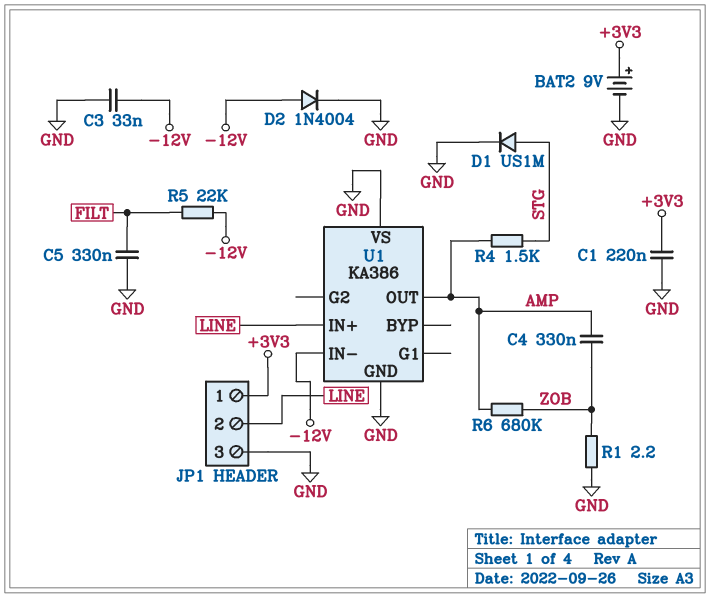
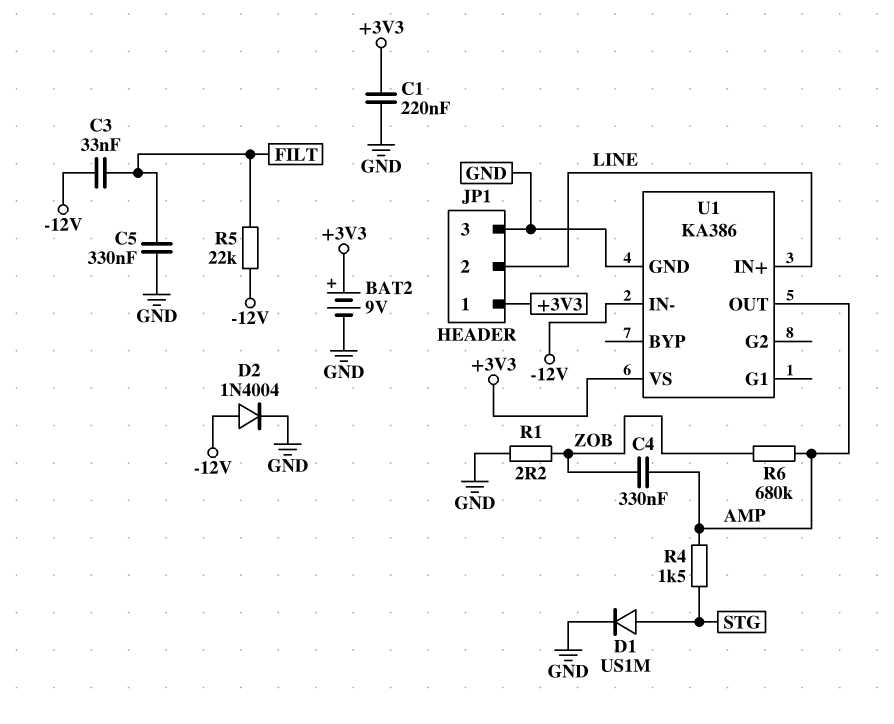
C3: 33nF (-12V, GND) -> 33nF (-12V, FILT)
U1 pin VS: GND -> +3V3

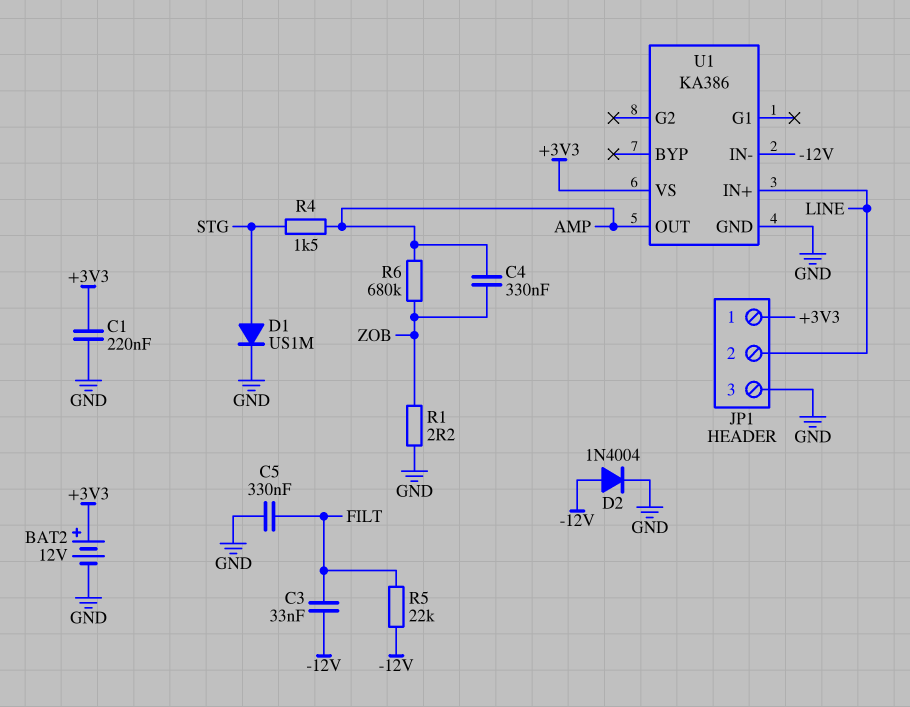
BAT2: 9V (plus +3V3, minus GND) -> 12V (plus +3V3, minus GND)

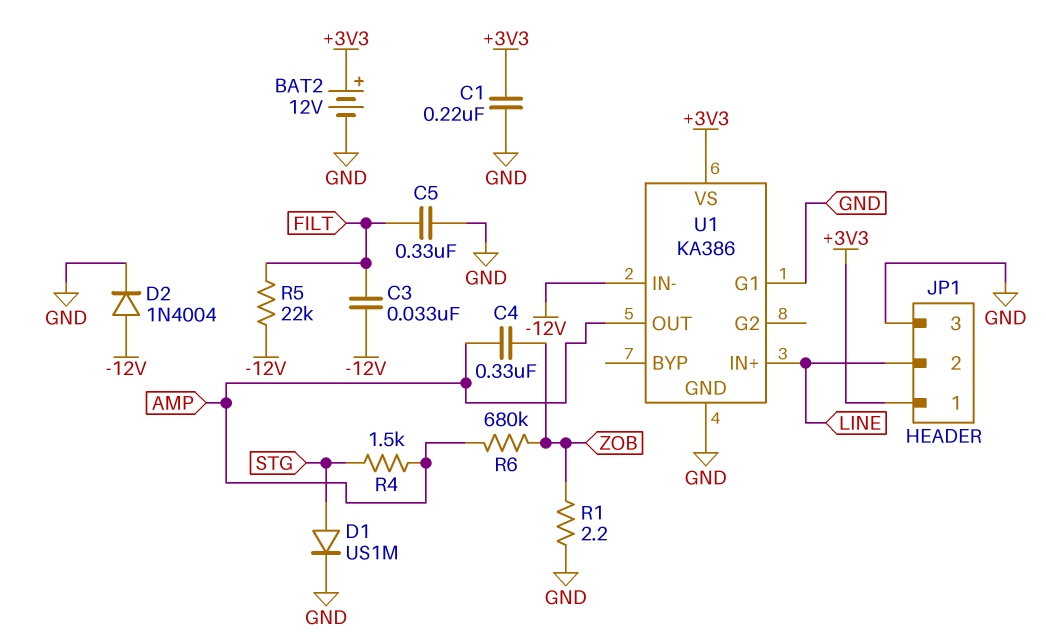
U1 pin G1: none -> GND

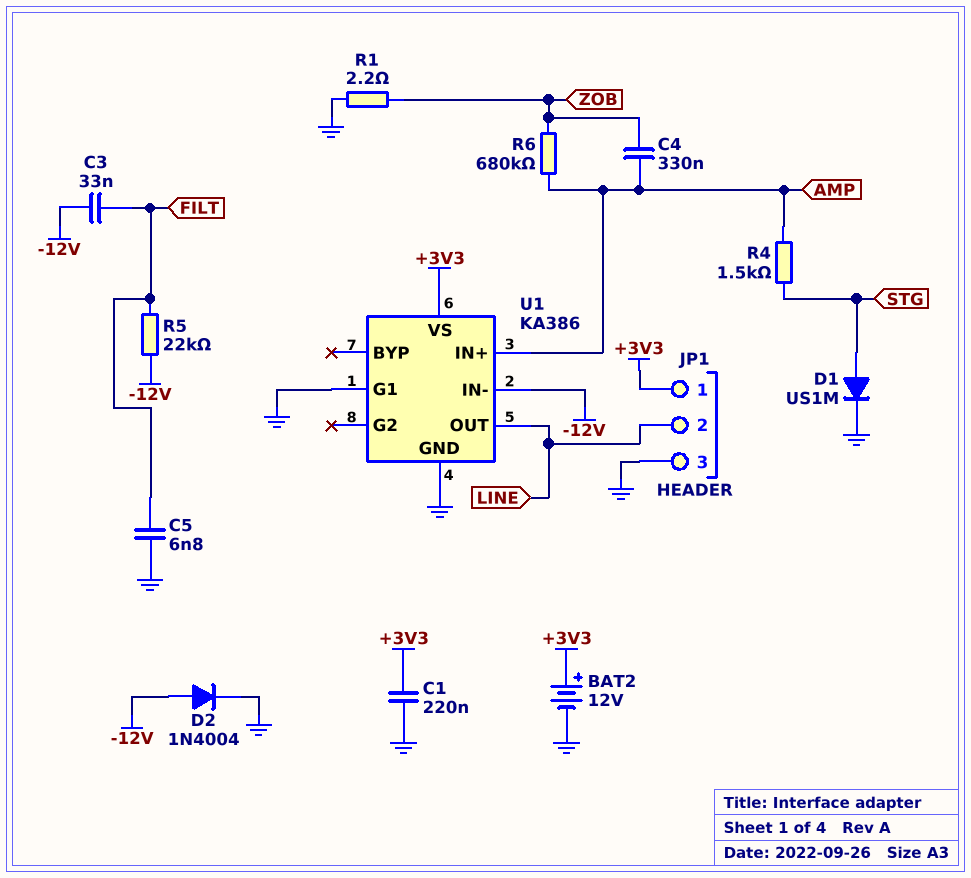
C5: 330nF (FILT, GND) -> 6.8nF (FILT, GND)
U1 pin IN+: LINE -> AMP
U1 pin OUT: AMP -> LINE

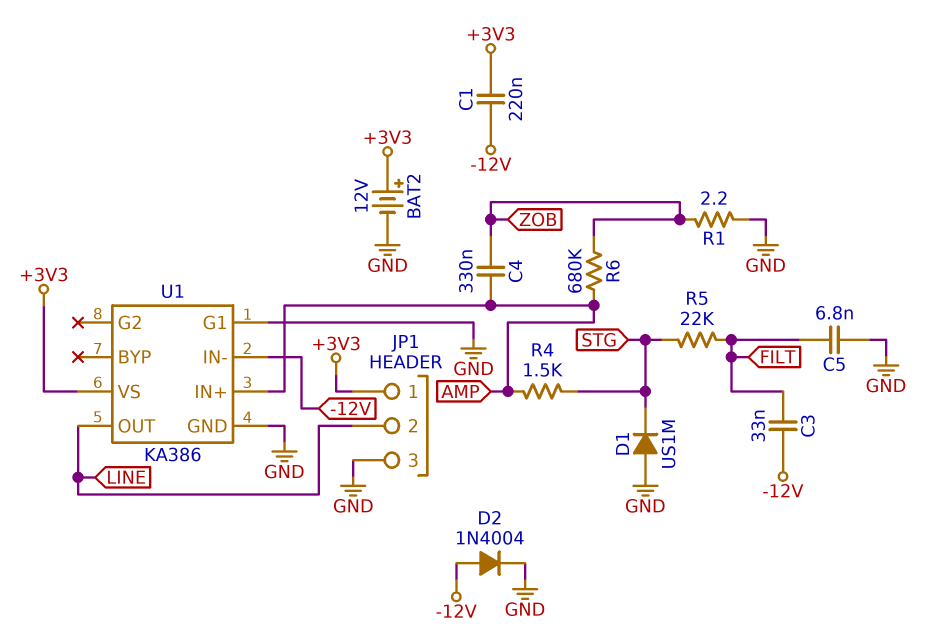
C1: 220nF (+3V3, GND) -> 220nF (+3V3, -12V)
D1: diode US1M (A STG, K GND) -> diode US1M (A GND, K STG)
R5: 22k (-12V, FILT) -> 22k (FILT, STG)

